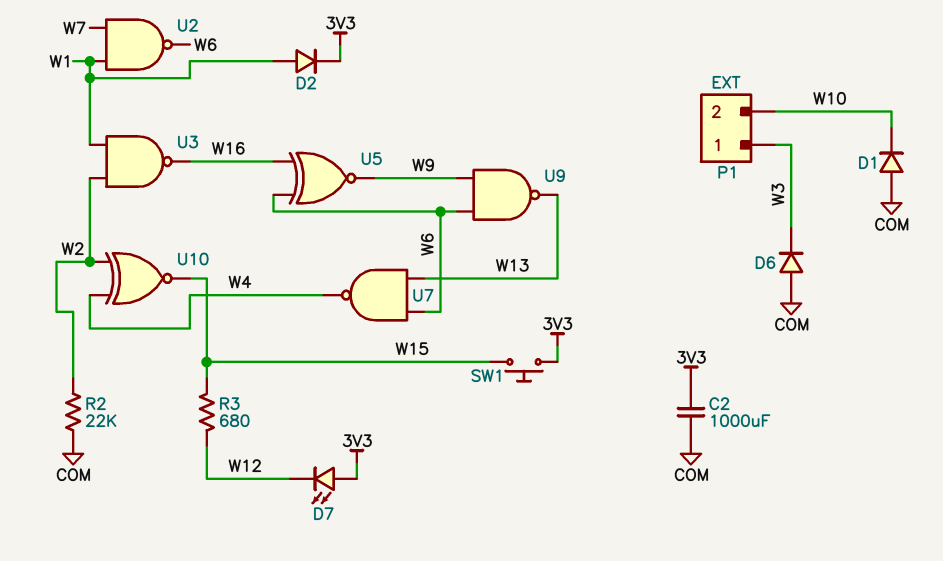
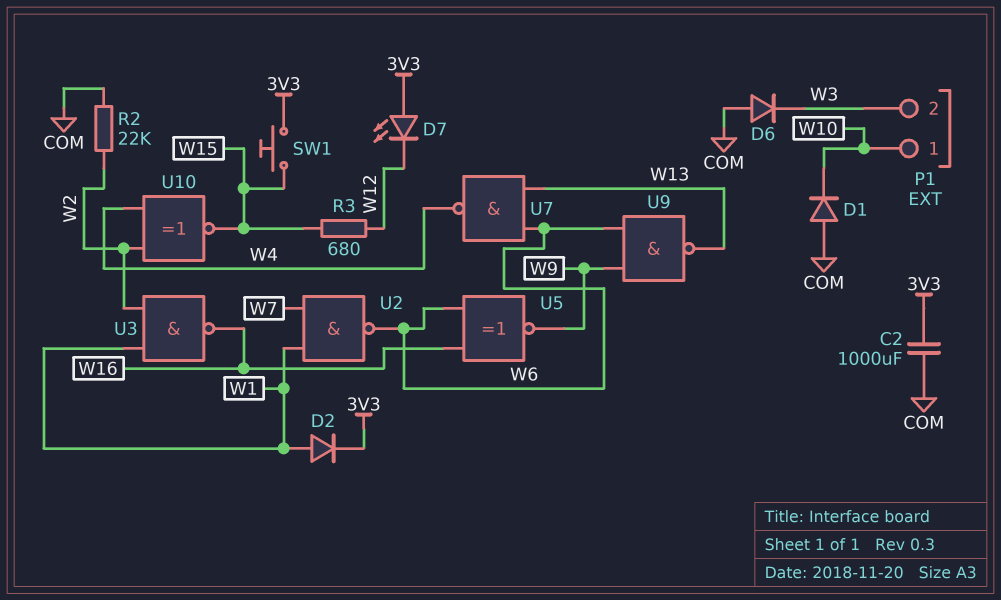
P1 pin 1: W3 -> W10
P1 pin 2: W10 -> W3

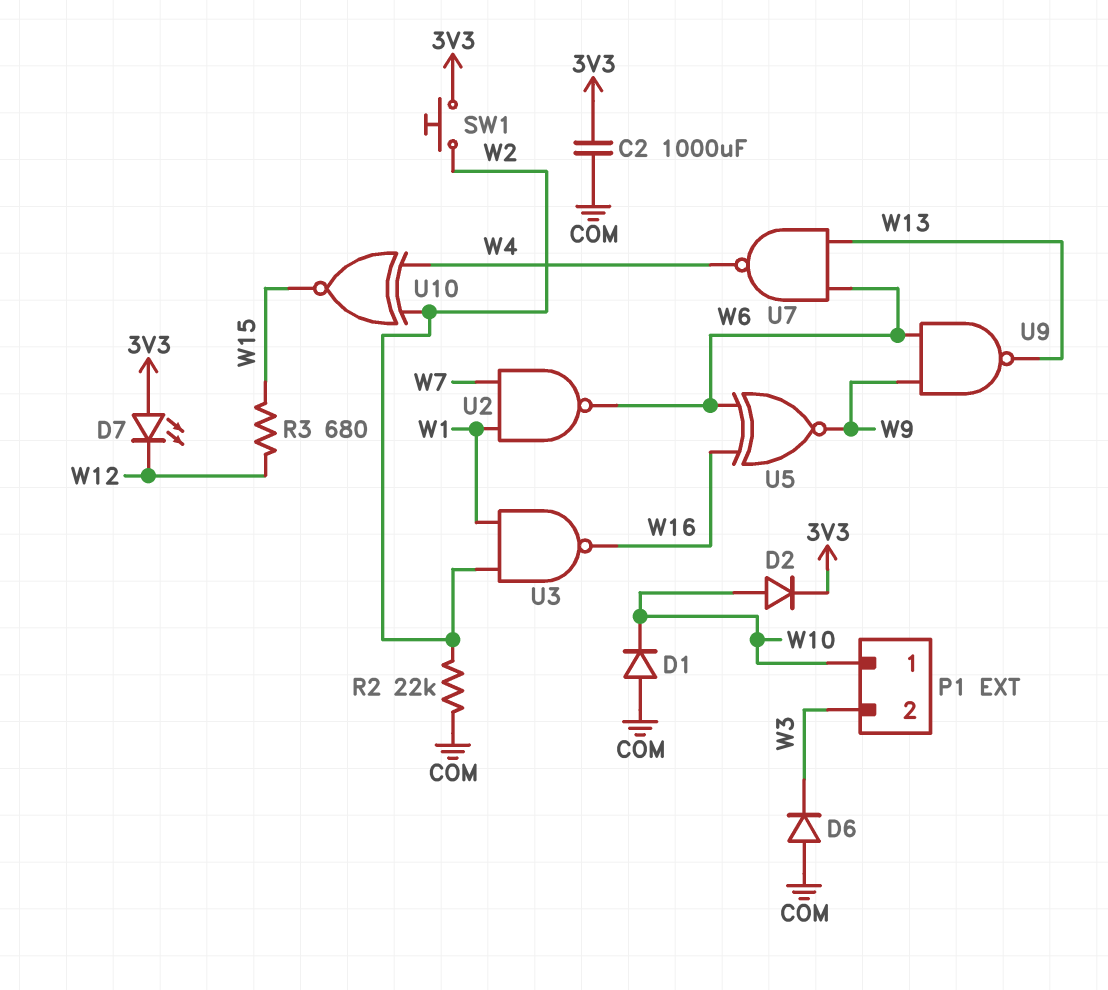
D2: diode (A W1, K 3V3) -> diode (A W10, K 3V3)
SW1: button (3V3, W15) -> button (3V3, W2)

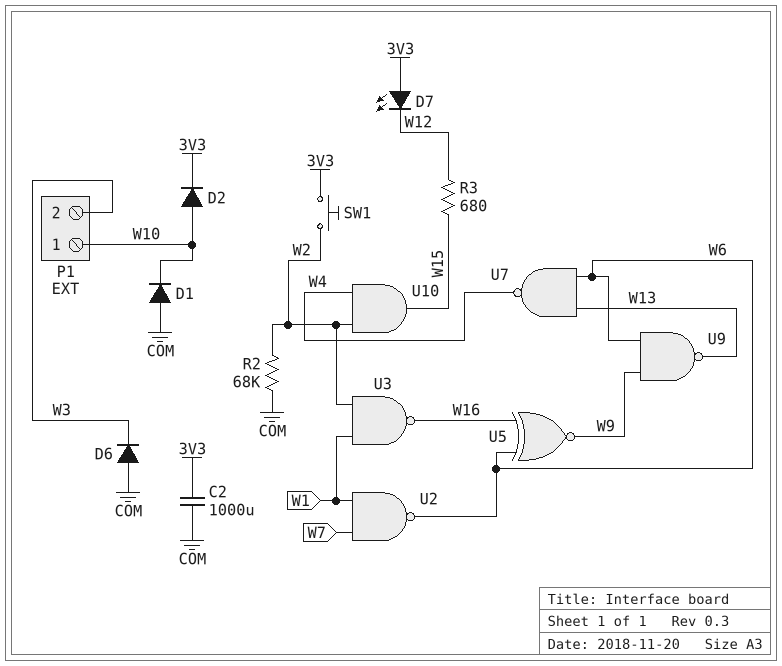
R2: 22k (COM, W2) -> 68k (COM, W2)
U10: XNOR (in W2, in W4, out W15) -> AND (in W2, in W4, out W15)

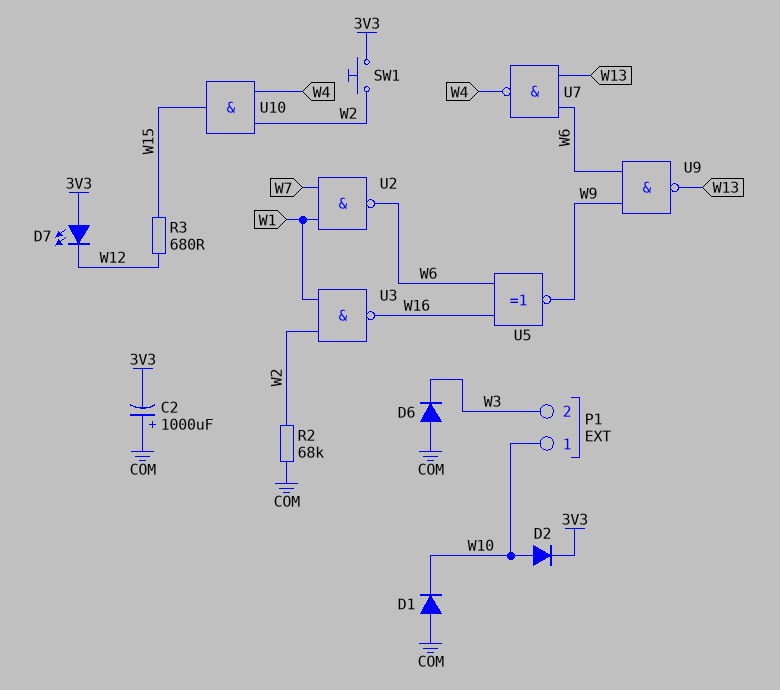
C2: 1000uF (3V3, COM) -> 1000uF (plus COM, minus 3V3)

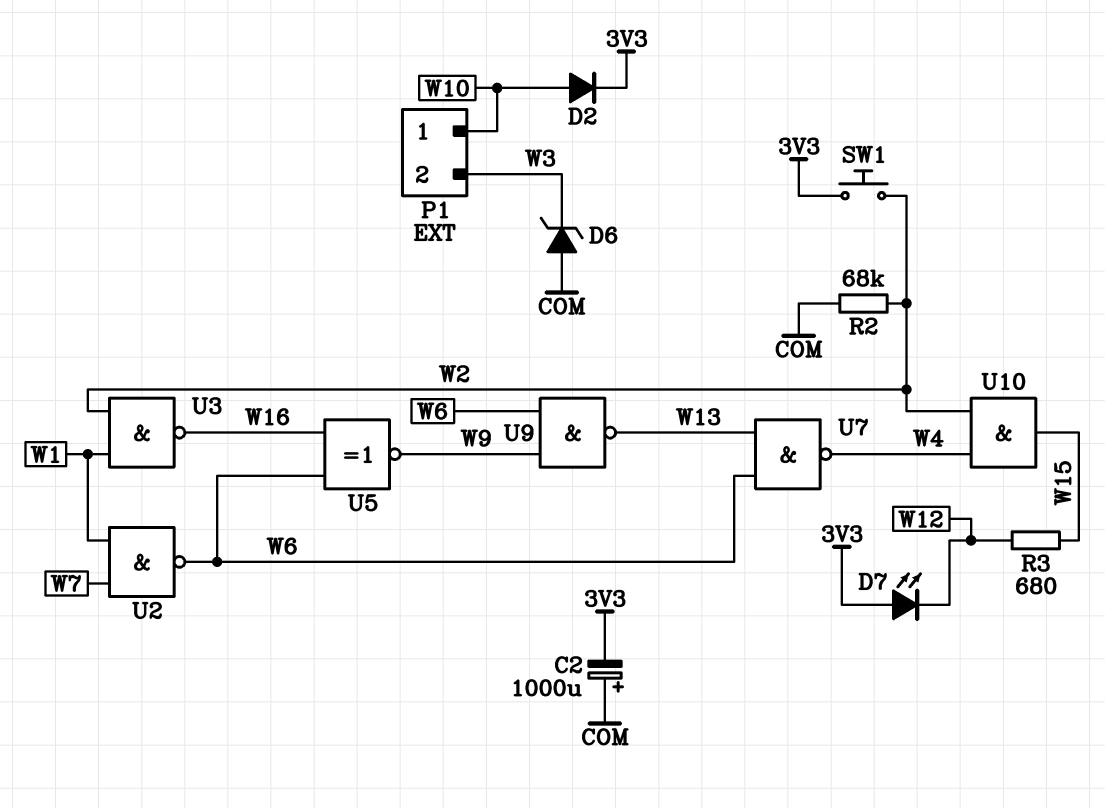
D1: diode (A COM, K W10) -> none
D6: diode (A COM, K W3) -> zener (A COM, K W3)

